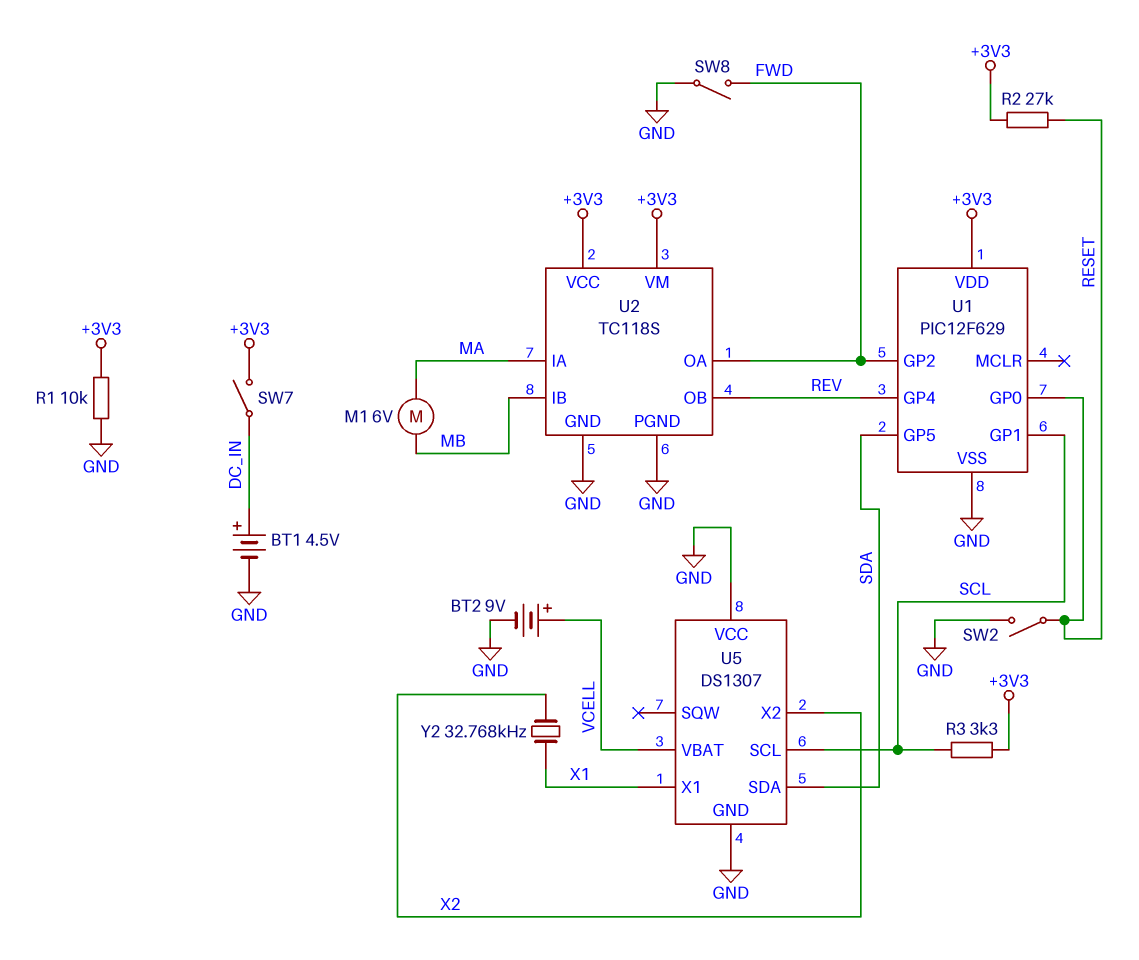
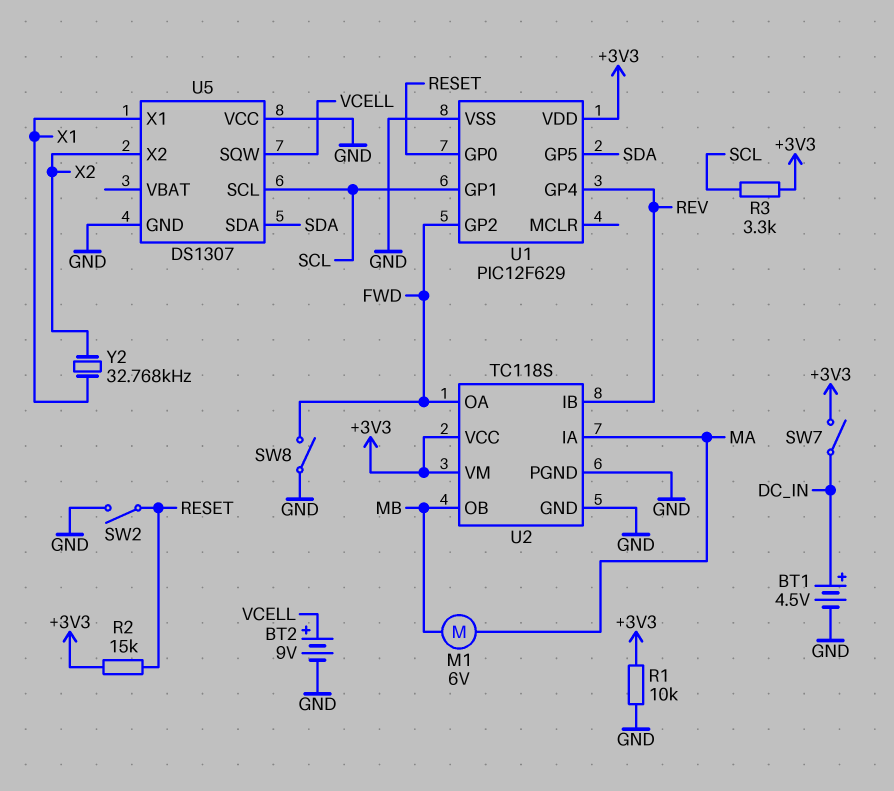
R2: 27k (+3V3, RESET) -> 15k (+3V3, RESET)
U2 pin IB: MB -> REV
U2 pin OB: REV -> MB
U5 pin SQW: none -> VCELL
U5 pin VBAT: VCELL -> none

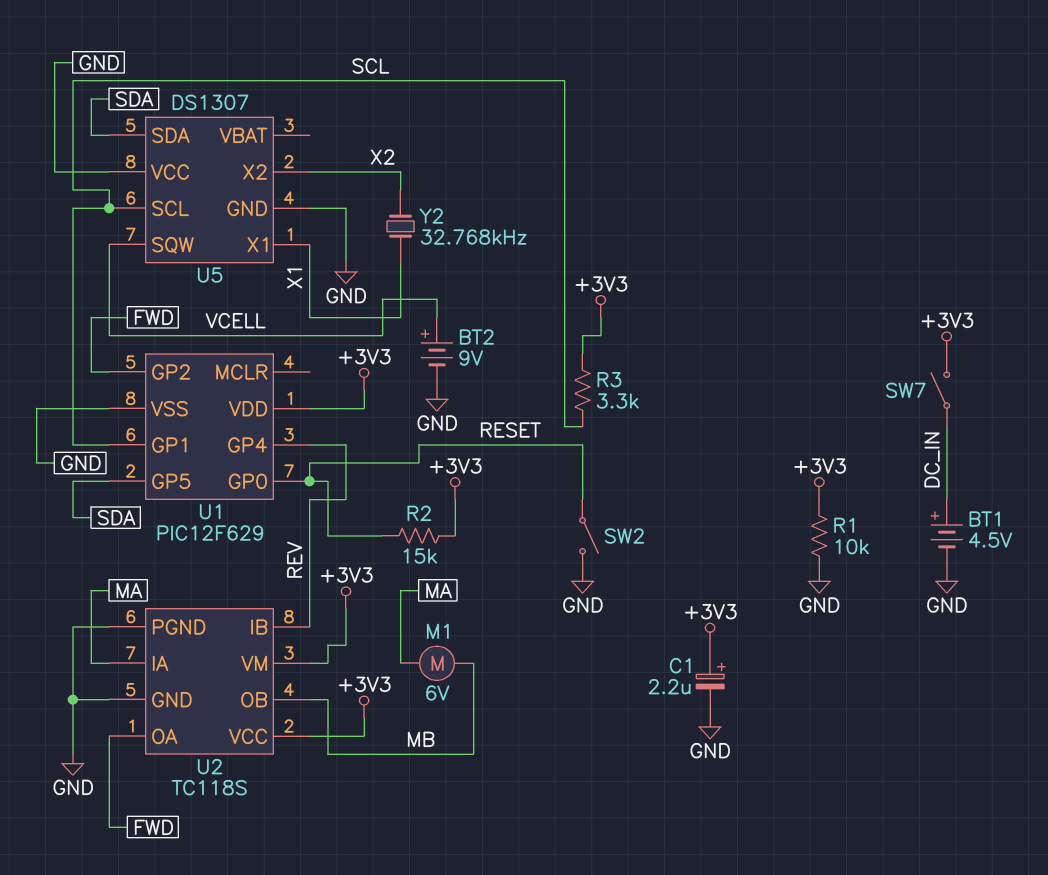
C1: none -> 2.2uF (plus +3V3, minus GND)
SW8: switch (FWD, GND) -> none

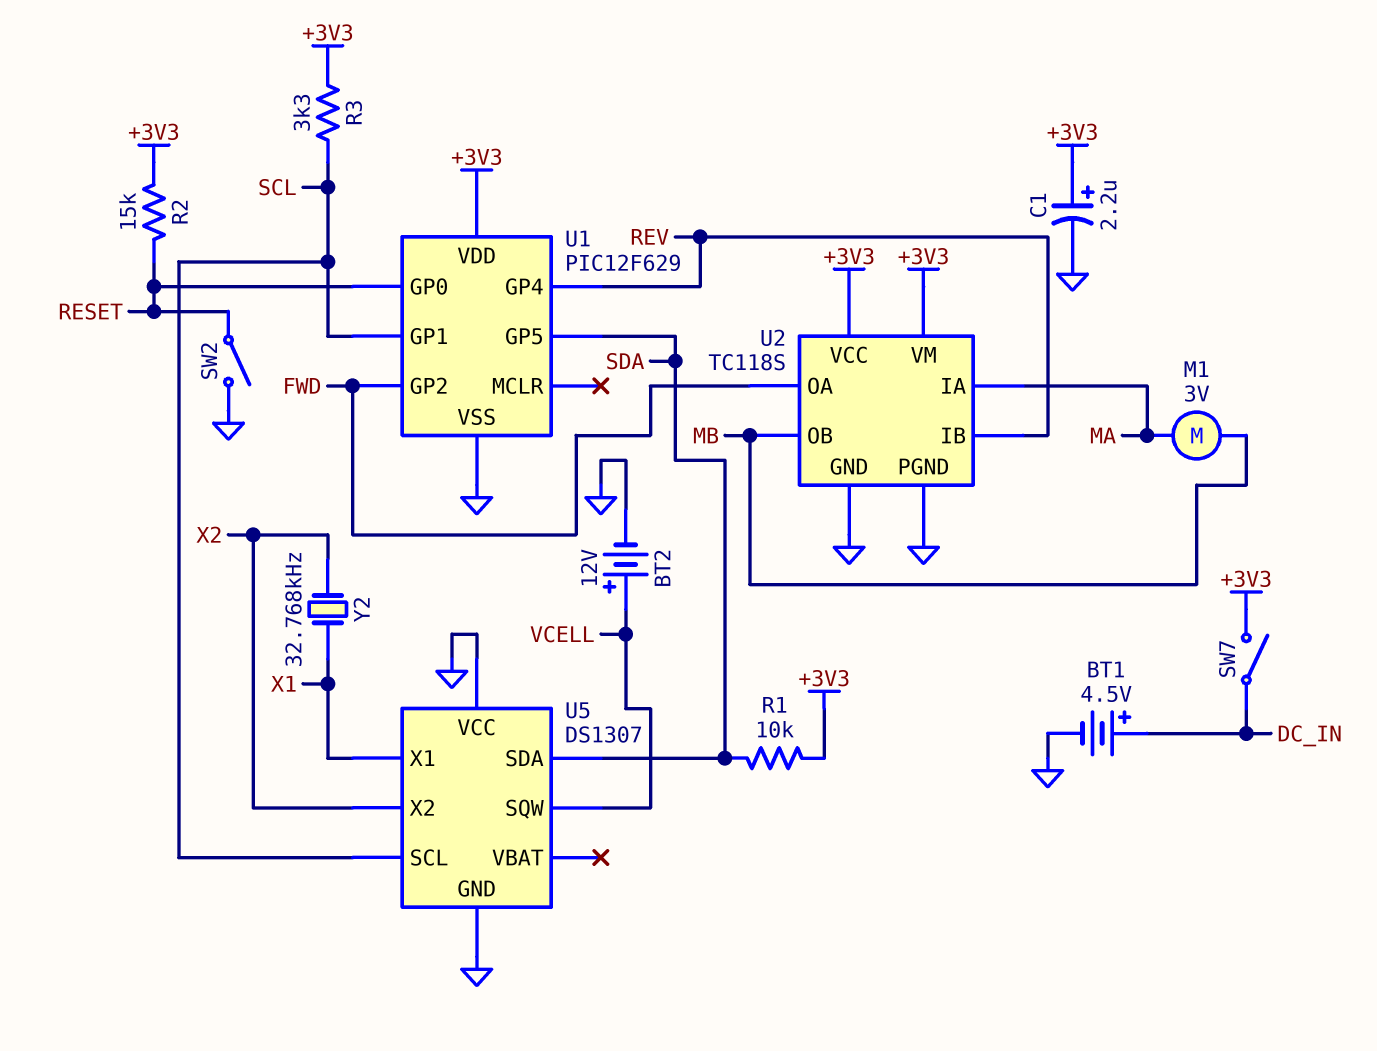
BT2: 9V (plus VCELL, minus GND) -> 12V (plus VCELL, minus GND)
M1: motor 6V (MA, MB) -> motor 3V (MA, MB)
R1: 10k (+3V3, GND) -> 10k (+3V3, SDA)

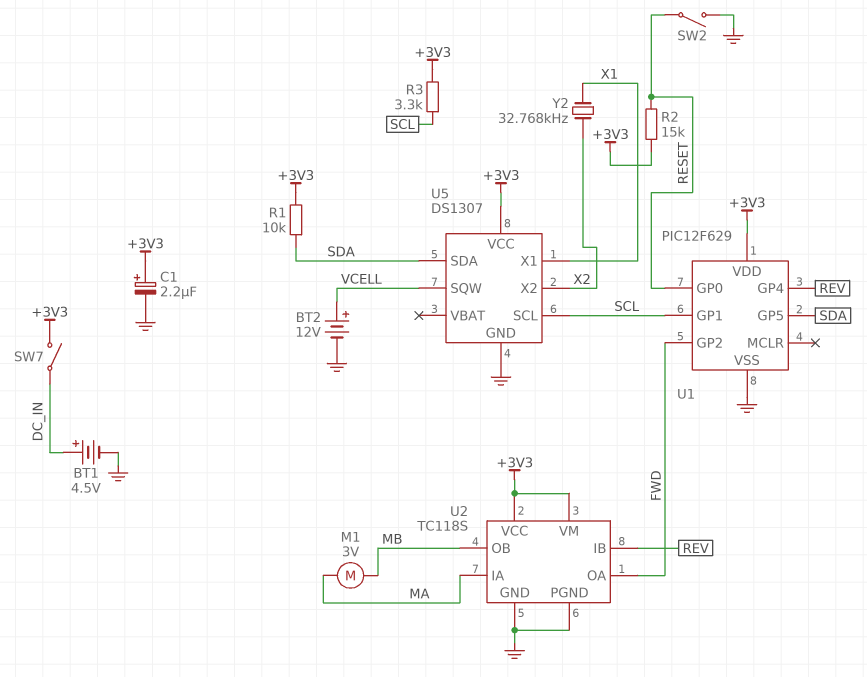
U5 pin VCC: GND -> +3V3

